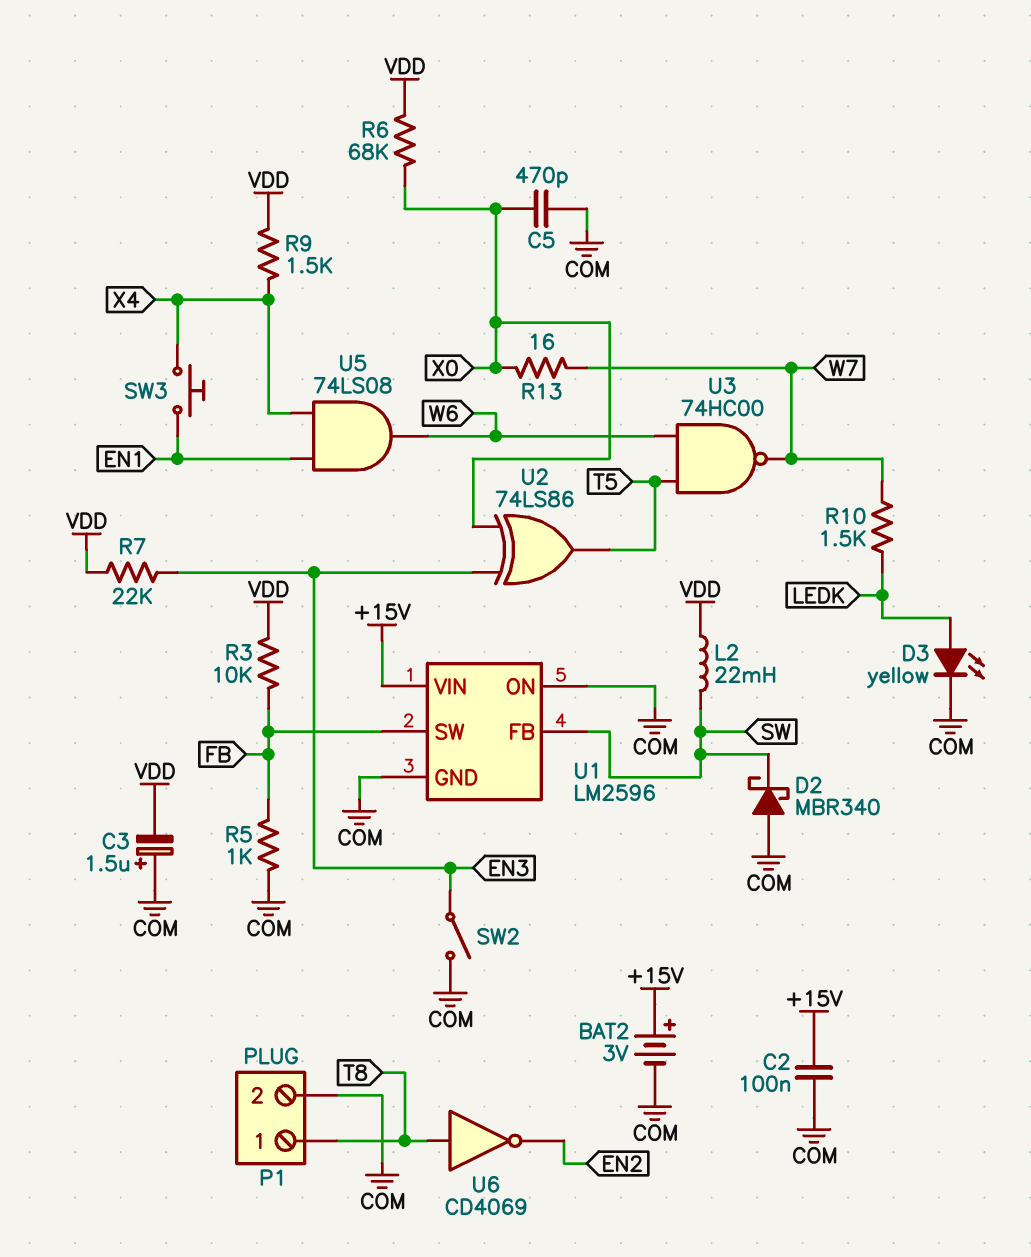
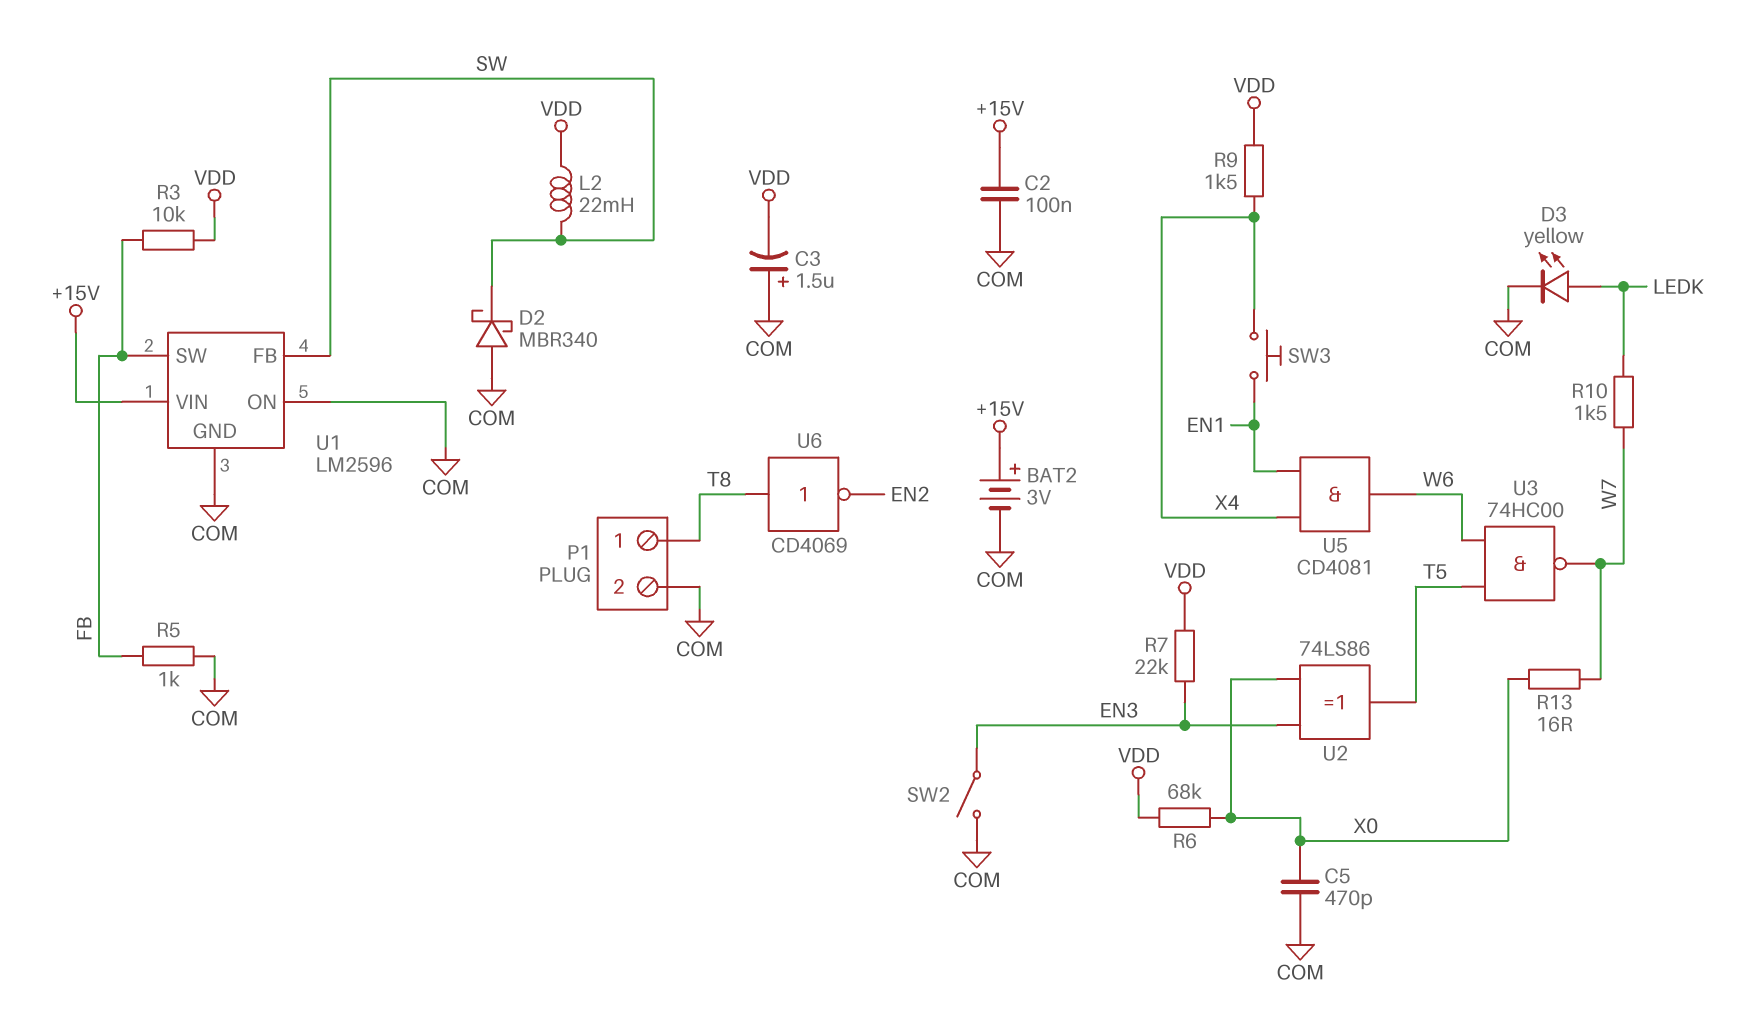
U5: AND 74LS08 (in EN1, in X4, out W6) -> AND CD4081 (in EN1, in X4, out W6)

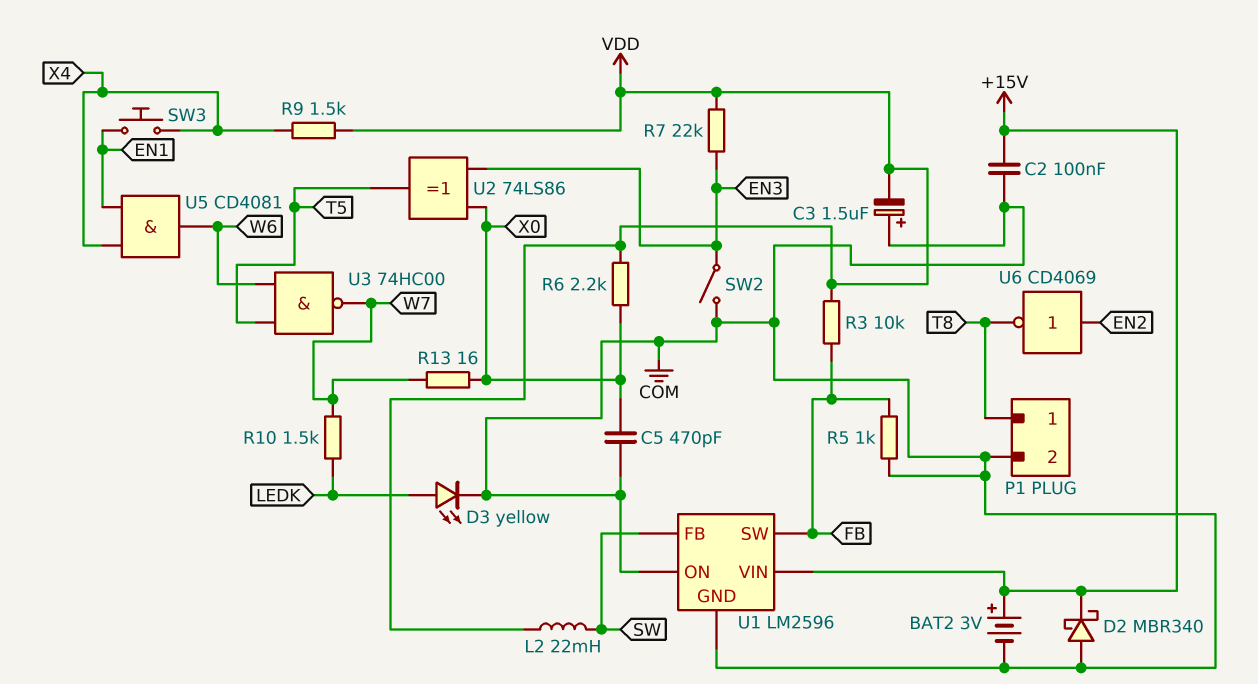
D2: schottky MBR340 (A COM, K SW) -> schottky MBR340 (A COM, K +15V)
R6: 68k (VDD, X0) -> 2.2k (VDD, X0)
U6: NOT CD4069 (in T8, out EN2) -> NOT CD4069 (in EN2, out T8)

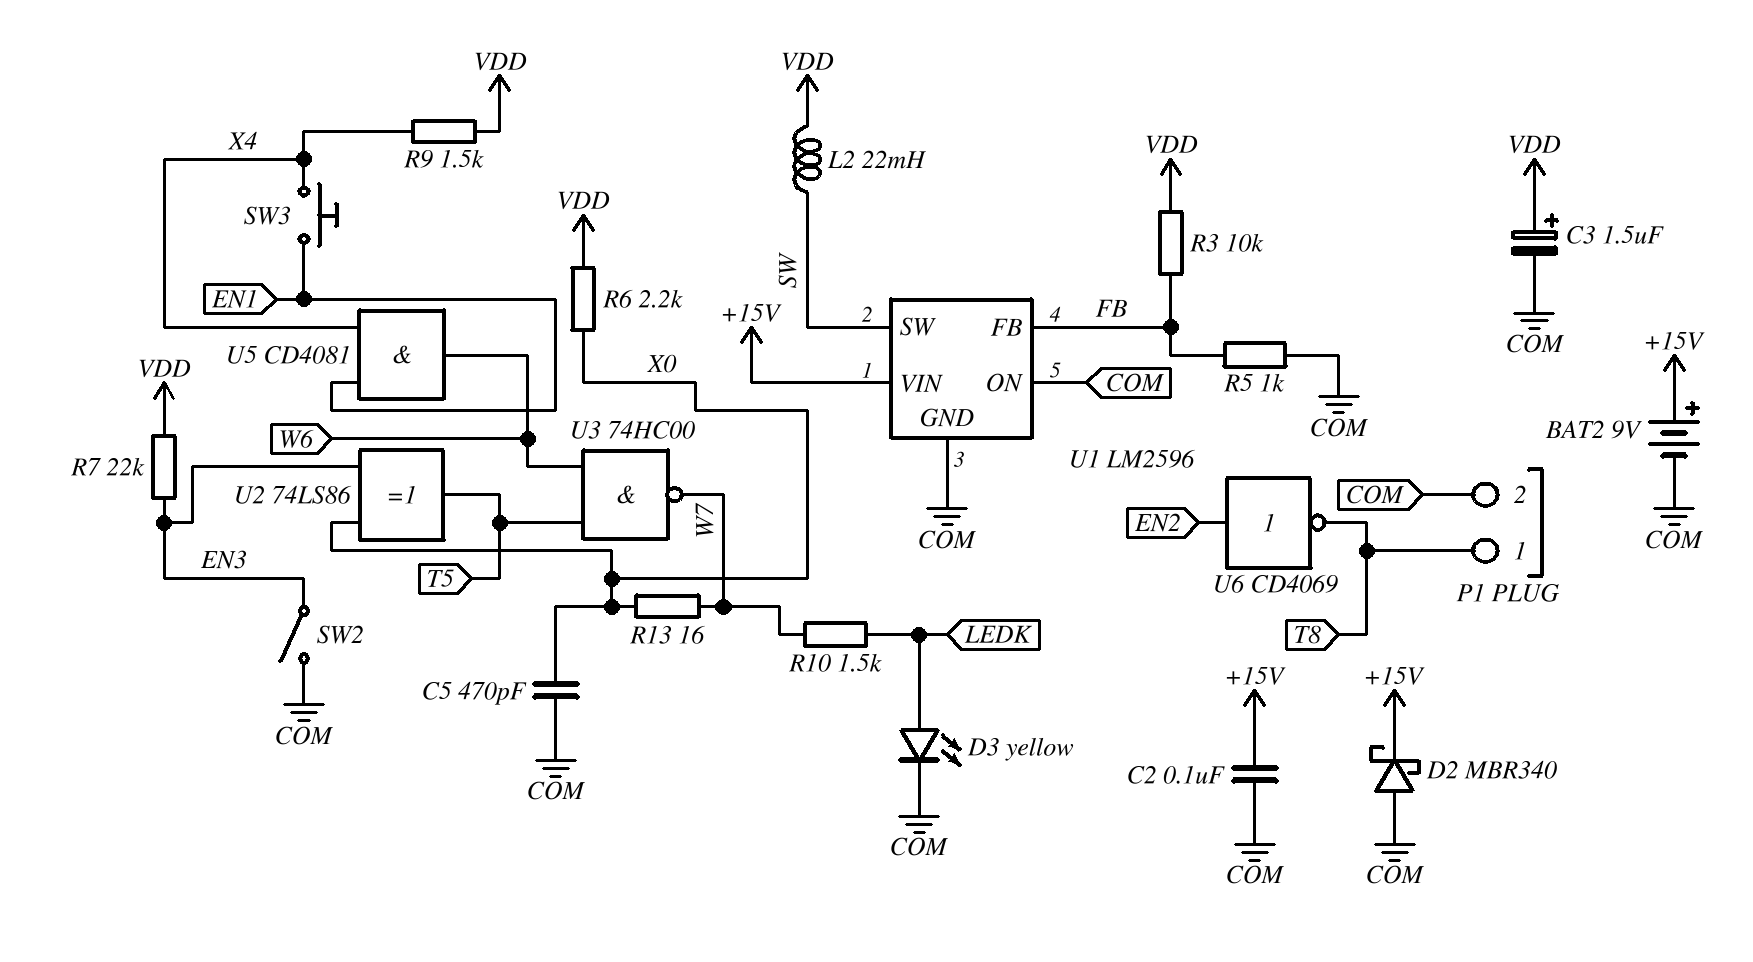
BAT2: 3V (plus +15V, minus COM) -> 9V (plus +15V, minus COM)
C3: 1.5uF (plus COM, minus VDD) -> 1.5uF (plus VDD, minus COM)
U1 pin FB: SW -> FB
U1 pin SW: FB -> SW

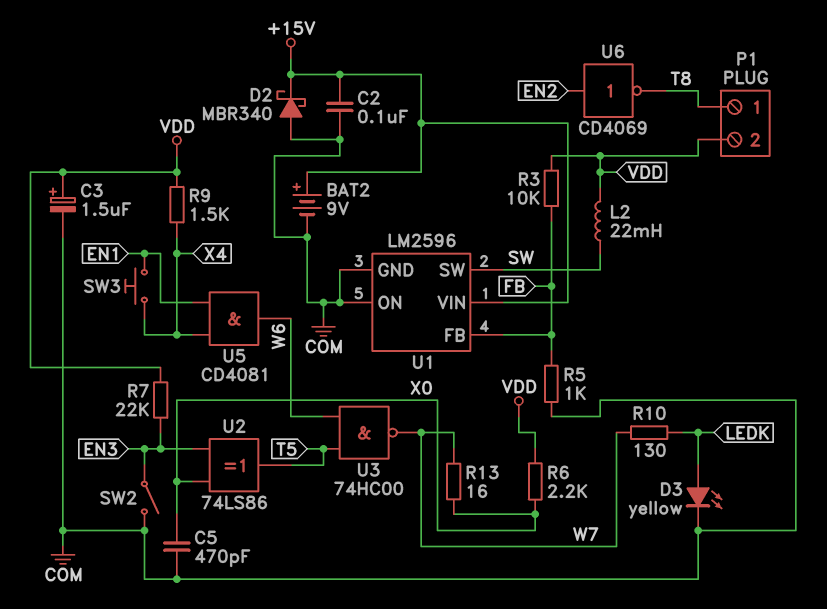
P1 pin 2: COM -> VDD
R10: 1.5k (LEDK, W7) -> 130 (LEDK, W7)

